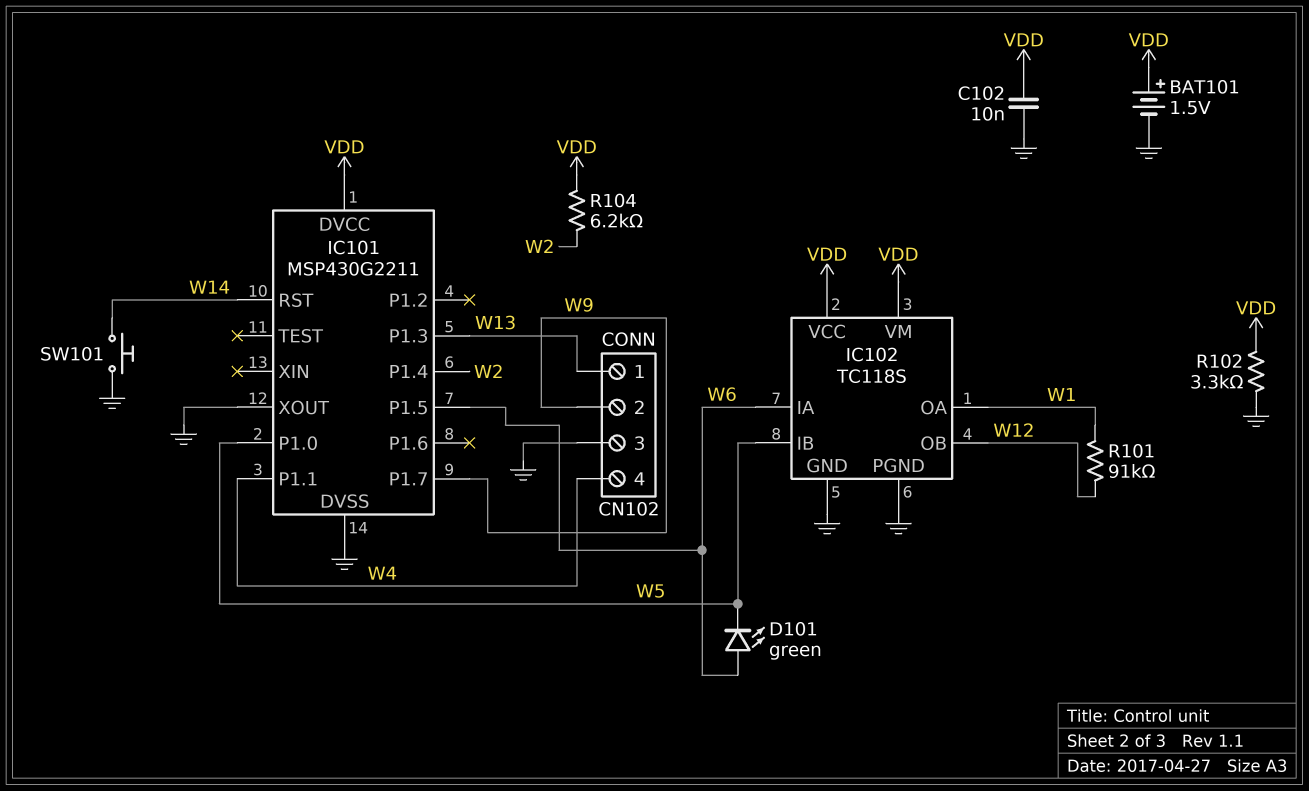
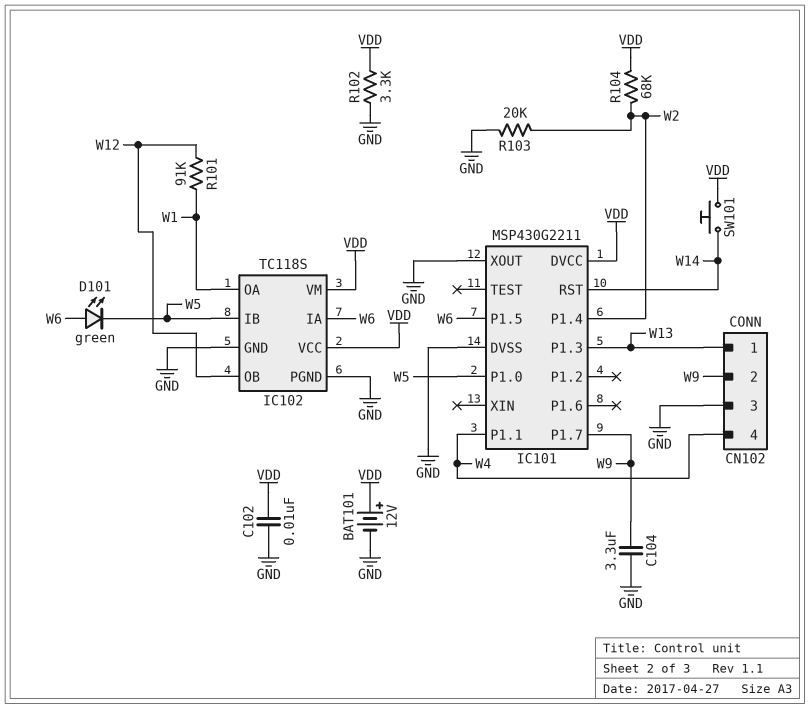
BAT101: 1.5V (plus VDD, minus GND) -> 12V (plus VDD, minus GND)
C104: none -> 3.3uF (GND, W9)
R103: none -> 20k (GND, W2)
R104: 6.2k (VDD, W2) -> 68k (VDD, W2)
SW101: button (GND, W14) -> button (VDD, W14)

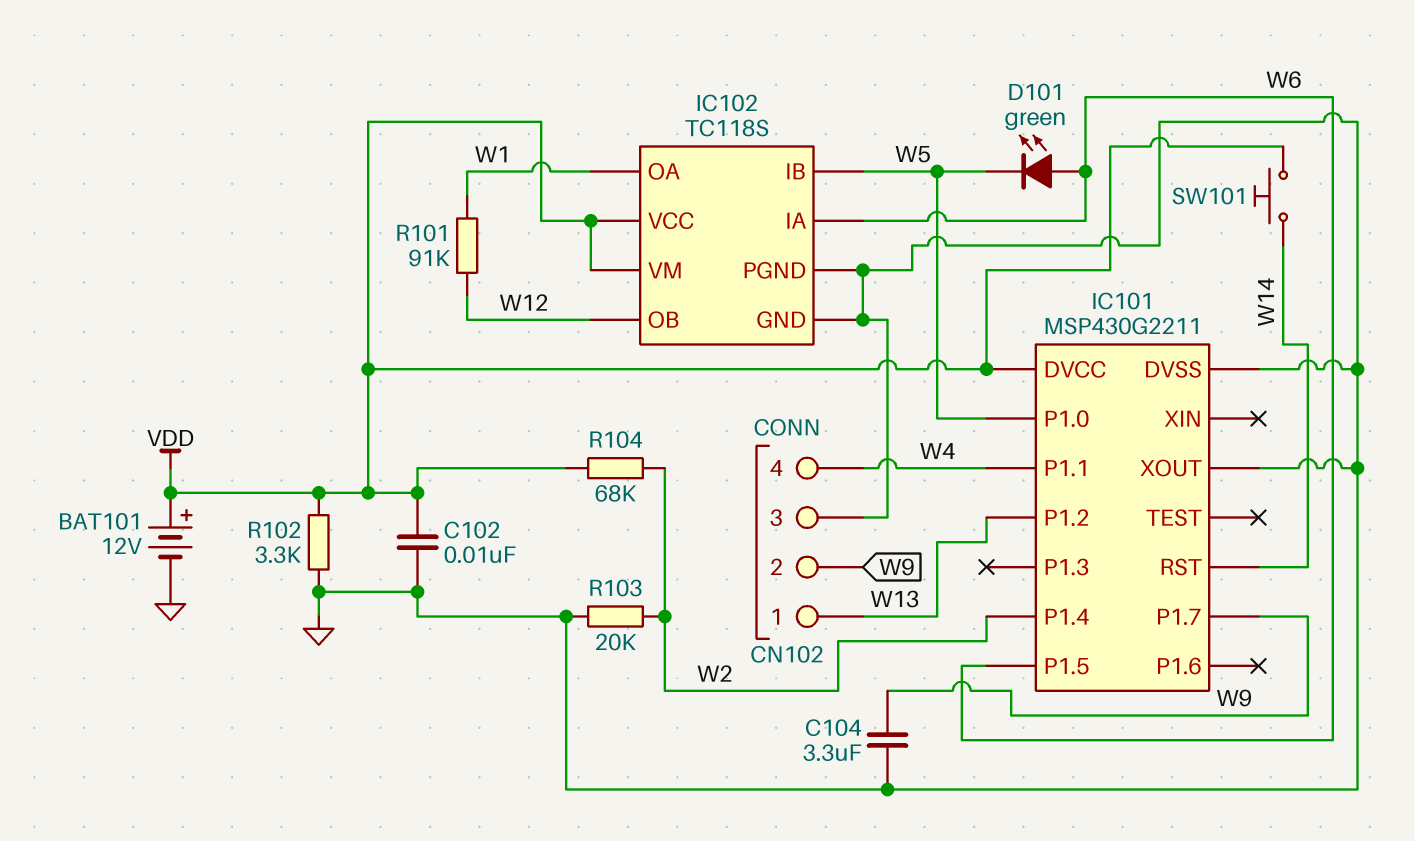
IC101 pin P1.2: none -> W13
IC101 pin P1.3: W13 -> none

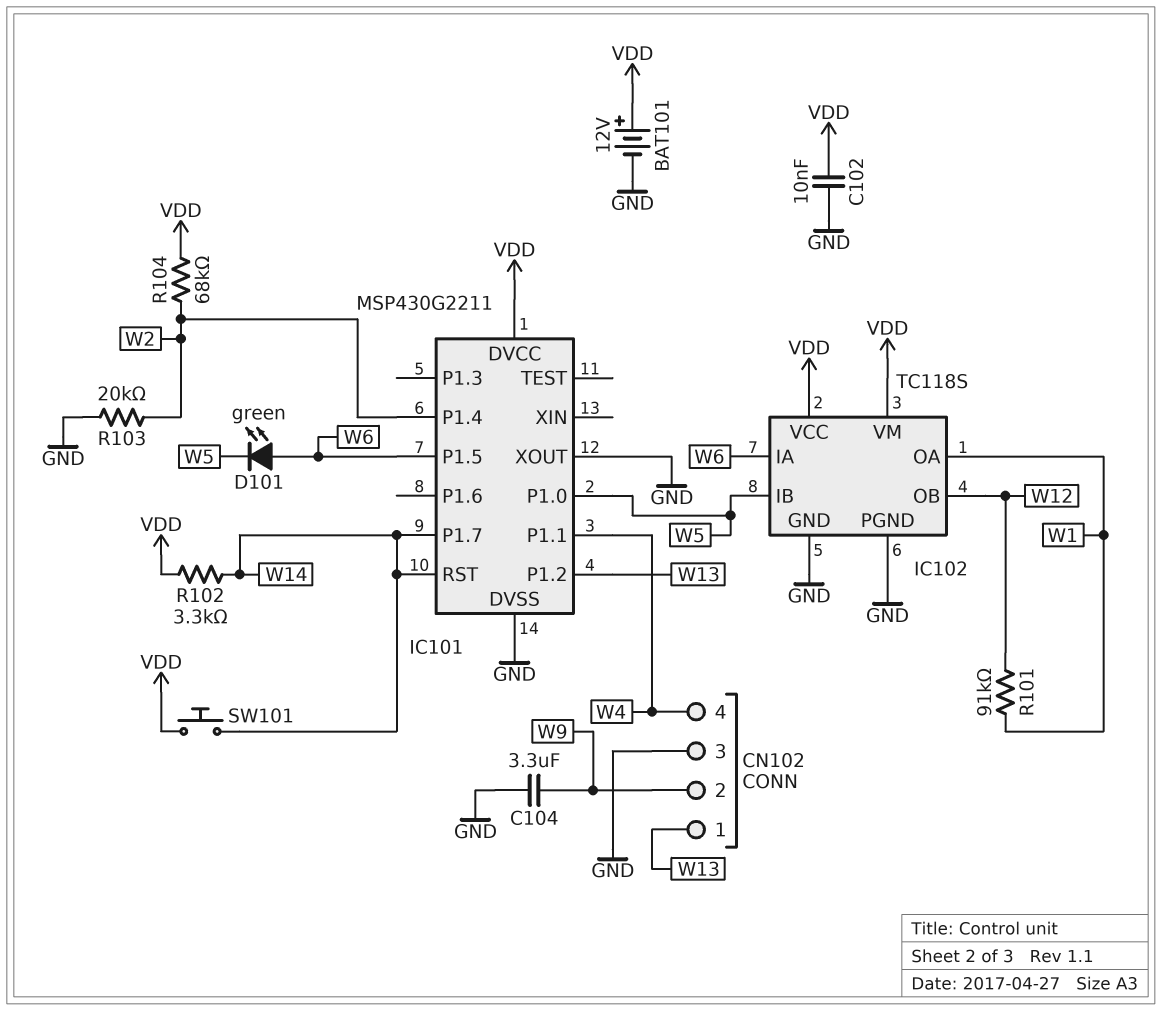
IC101 pin P1.7: W9 -> W14
R102: 3.3k (GND, VDD) -> 3.3k (VDD, W14)

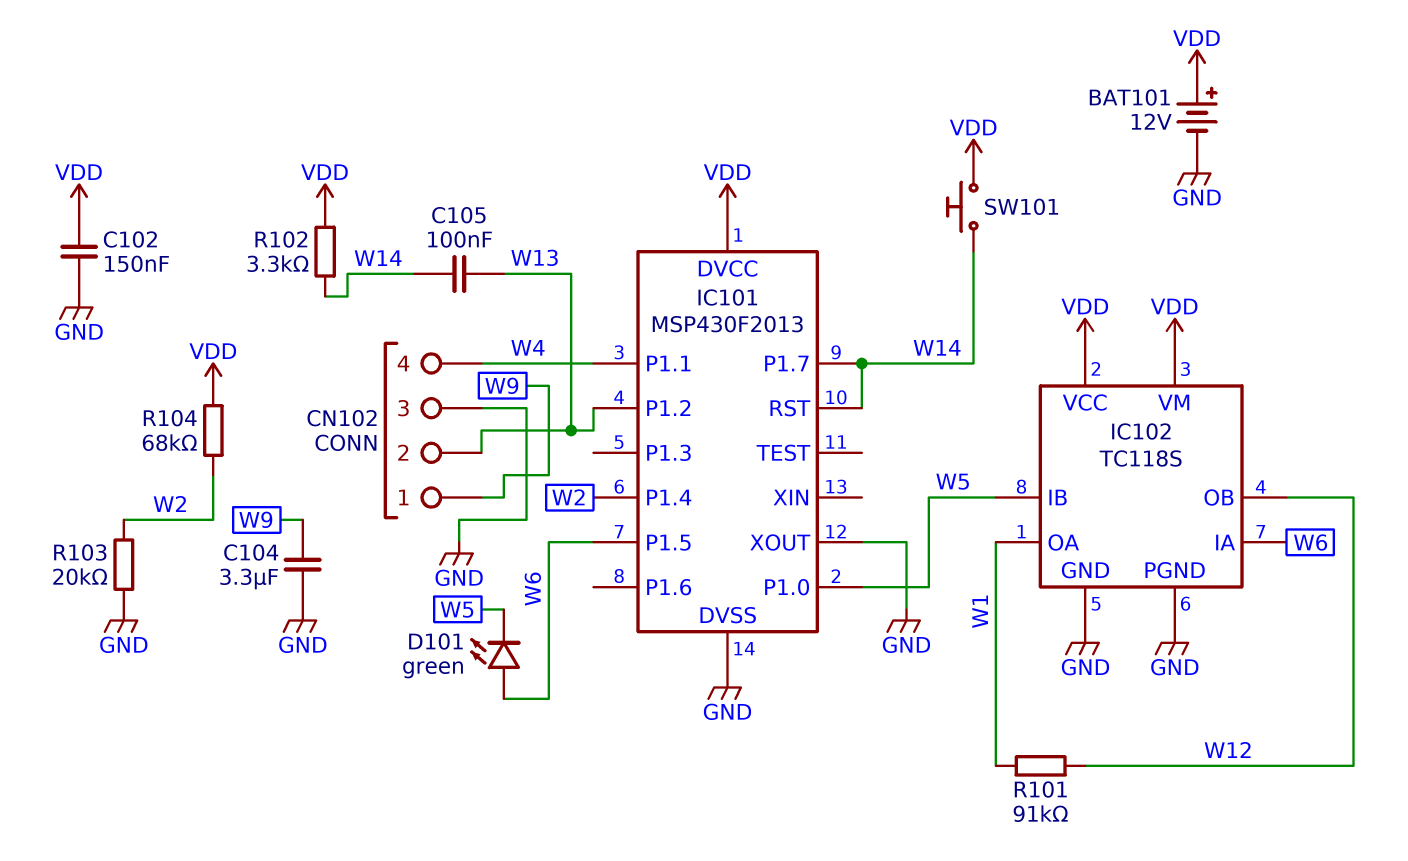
C102: 10nF (GND, VDD) -> 150nF (GND, VDD)
C105: none -> 100nF (W13, W14)
CN102 pin 1: W13 -> W9
CN102 pin 2: W9 -> W13
IC101: MSP430G2211 -> MSP430F2013

